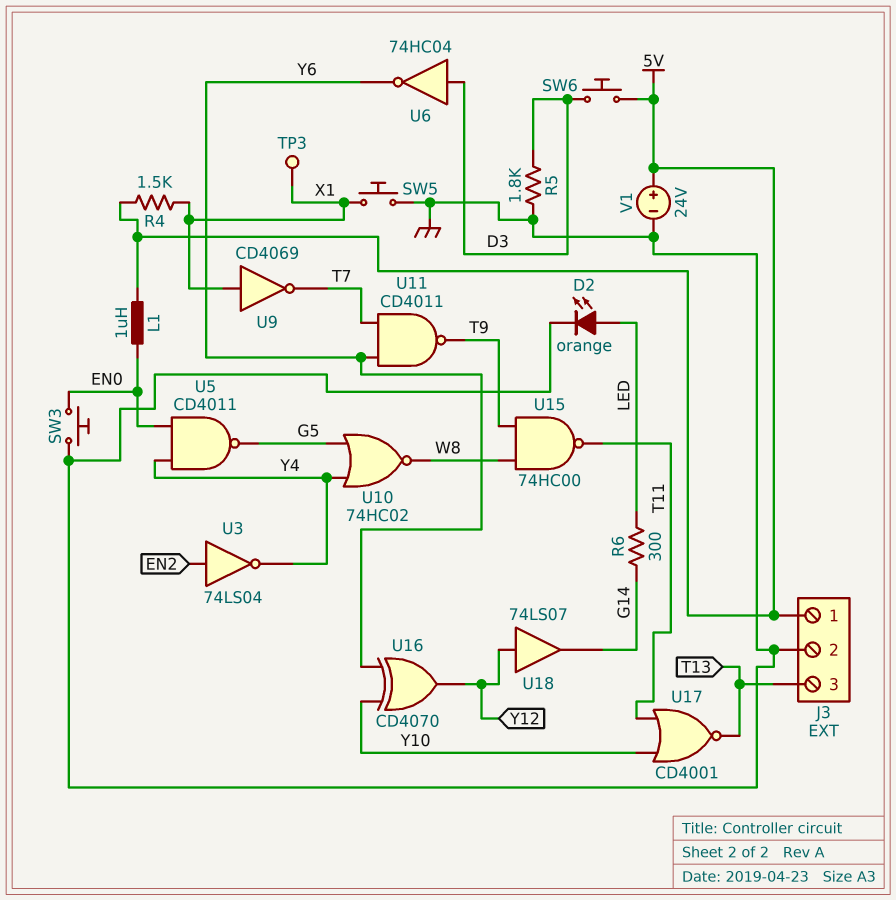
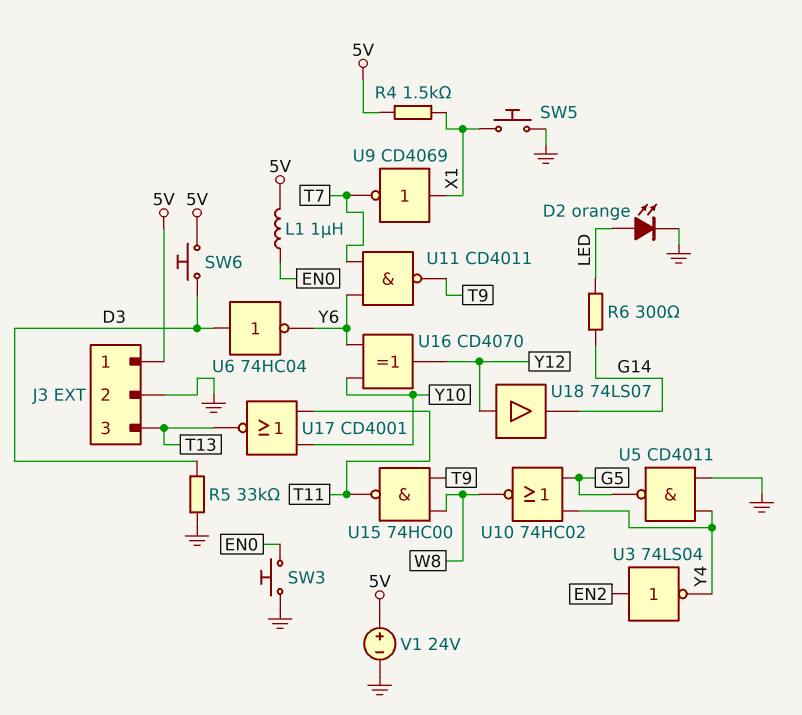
R5: 1.8k (D3, GND) -> 33k (D3, GND)
TP3: test point (X1) -> none
U5: NAND CD4011 (in EN0, in Y4, out G5) -> NAND CD4011 (in GND, in Y4, out G5)

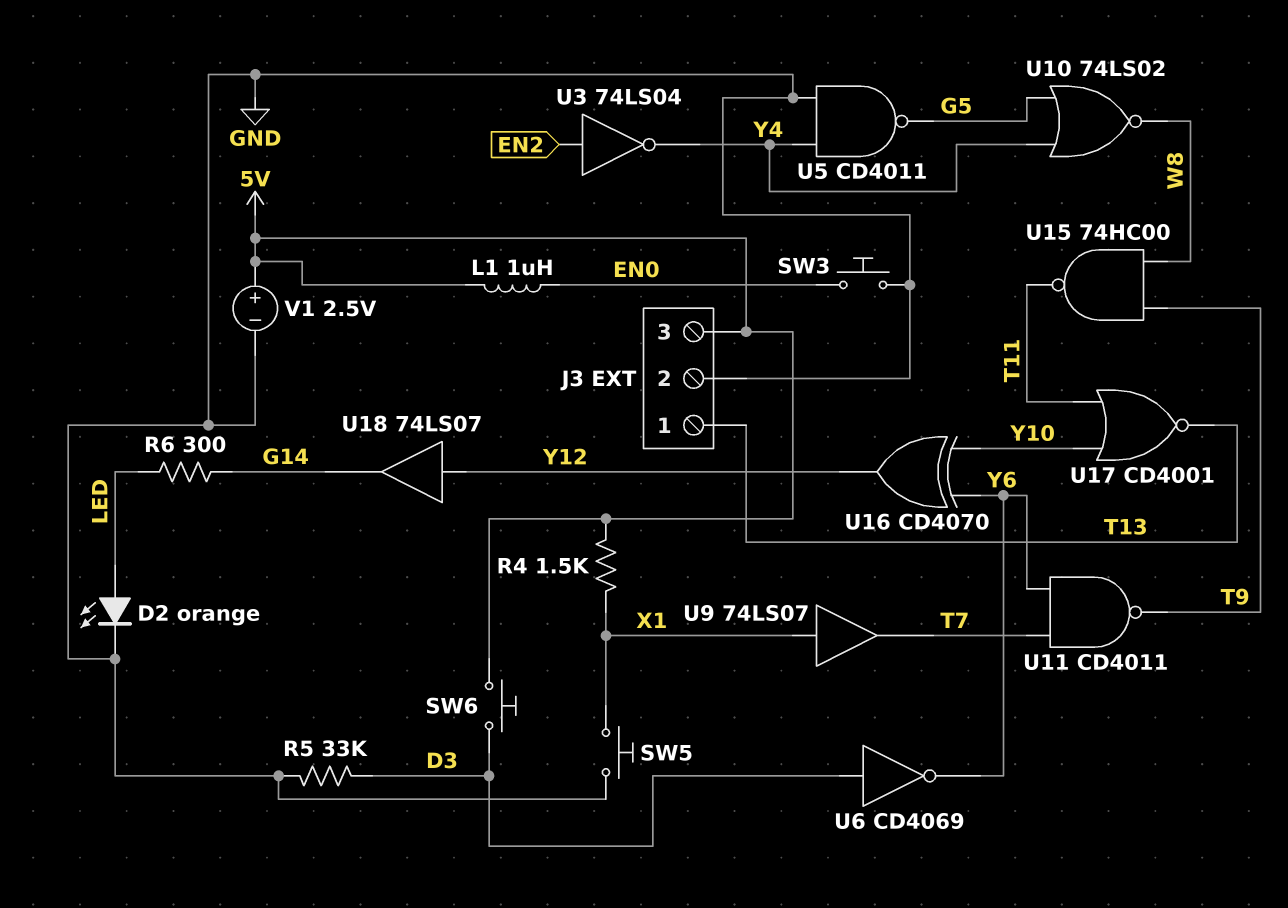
J3 pin 1: 5V -> T13
J3 pin 3: T13 -> 5V
U6: NOT 74HC04 (in D3, out Y6) -> NOT CD4069 (in D3, out Y6)
U9: NOT CD4069 (in X1, out T7) -> buffer 74LS07 (in X1, out T7)
U10: NOR 74HC02 (in G5, in Y4, out W8) -> NOR 74LS02 (in G5, in Y4, out W8)
V1: 24V (plus 5V, minus GND) -> 2.5V (plus 5V, minus GND)

